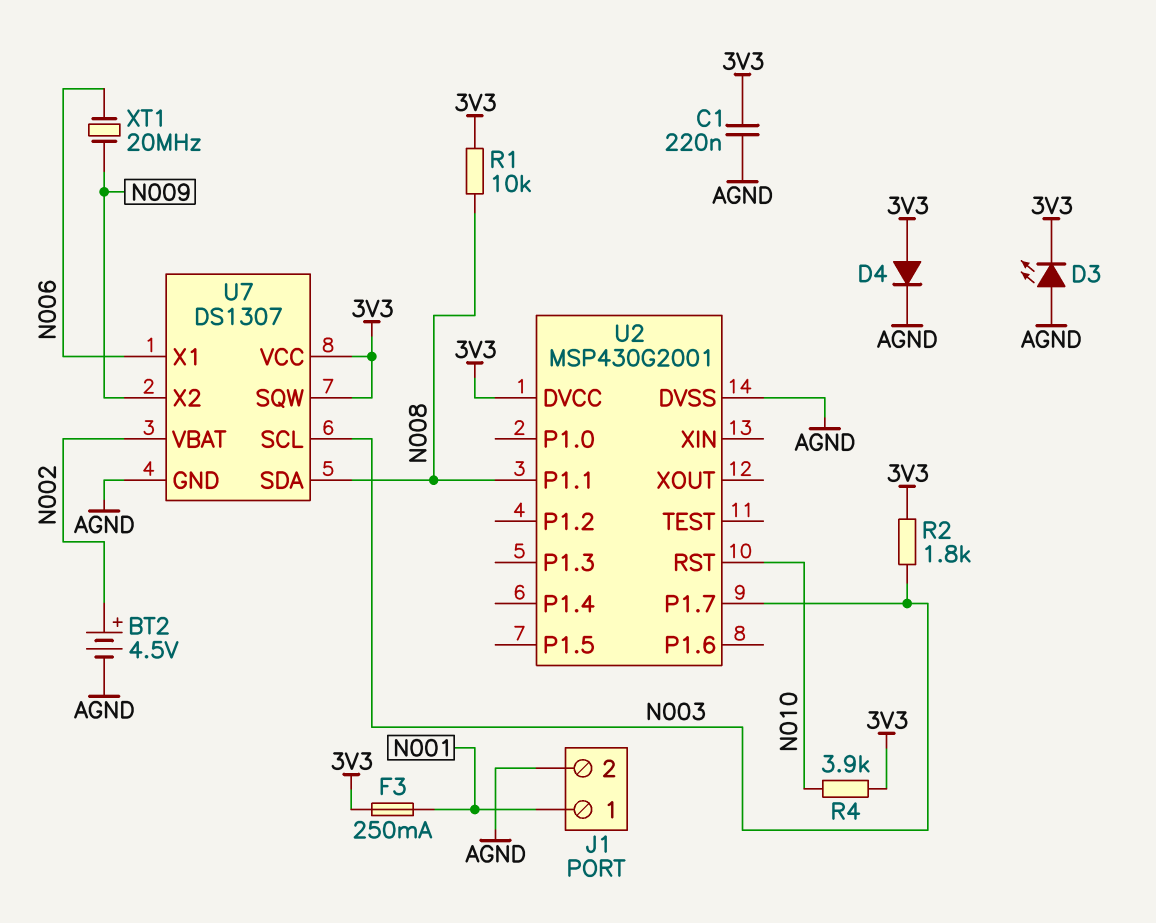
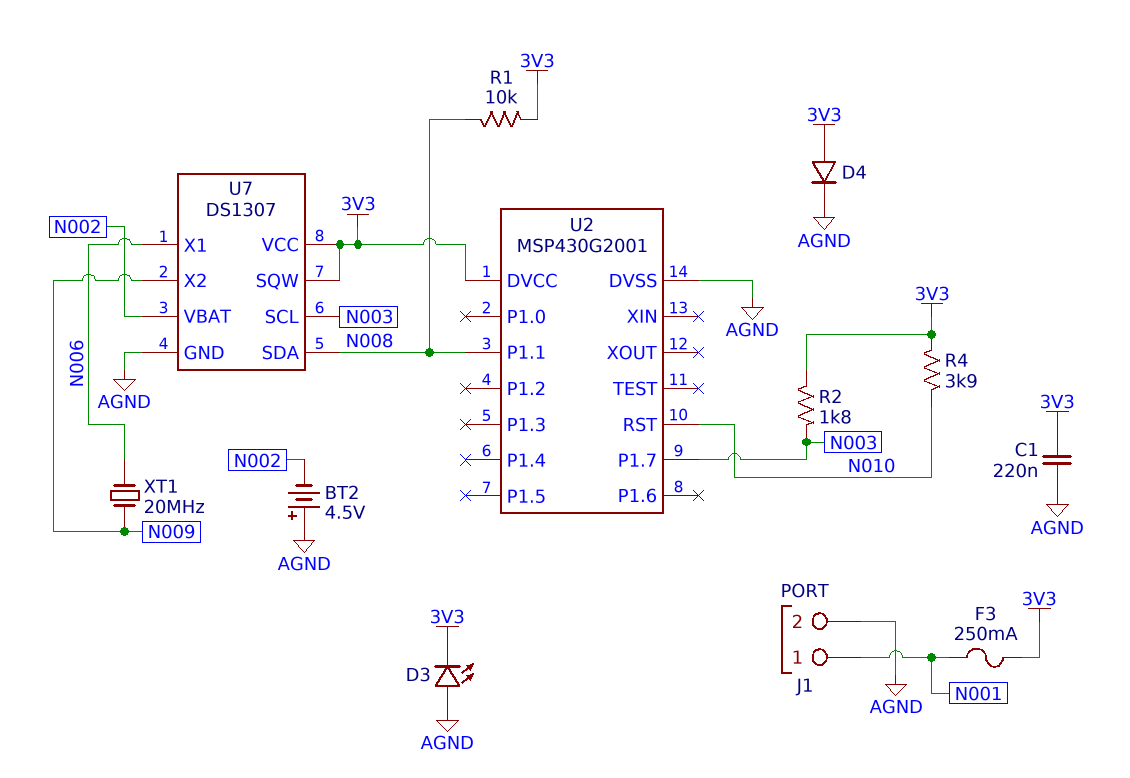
BT2: 4.5V (plus N002, minus AGND) -> 4.5V (plus AGND, minus N002)

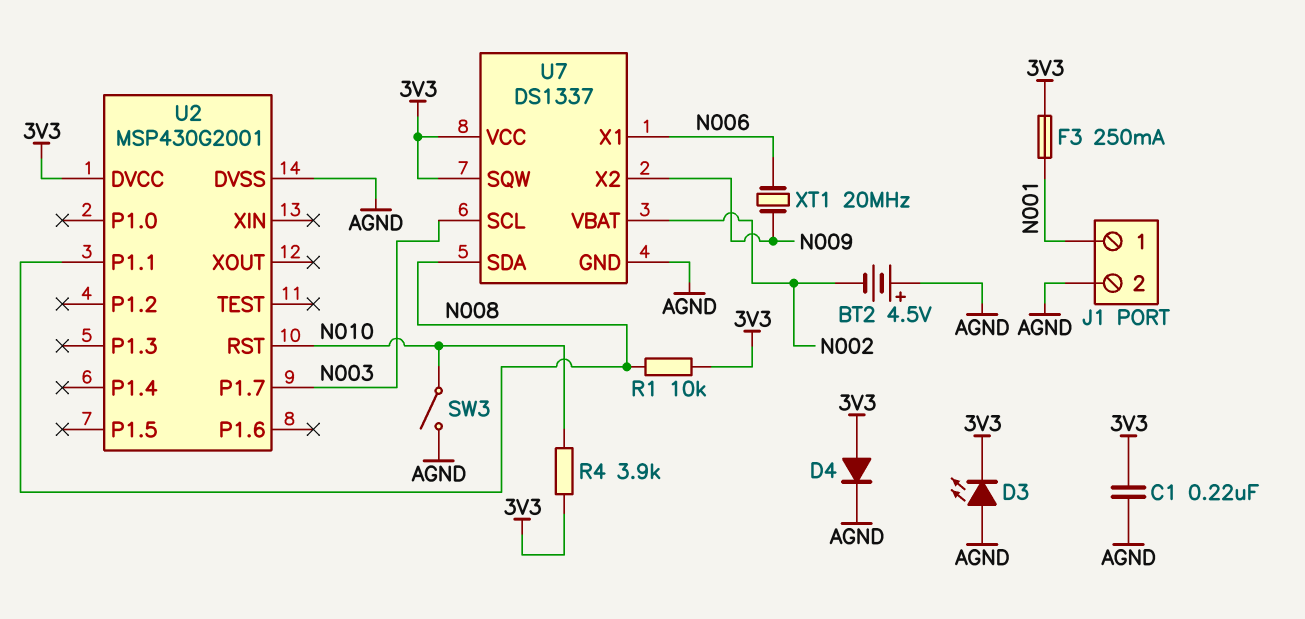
R2: 1.8k (3V3, N003) -> none
SW3: none -> switch (AGND, N010)
U7: DS1307 -> DS1337

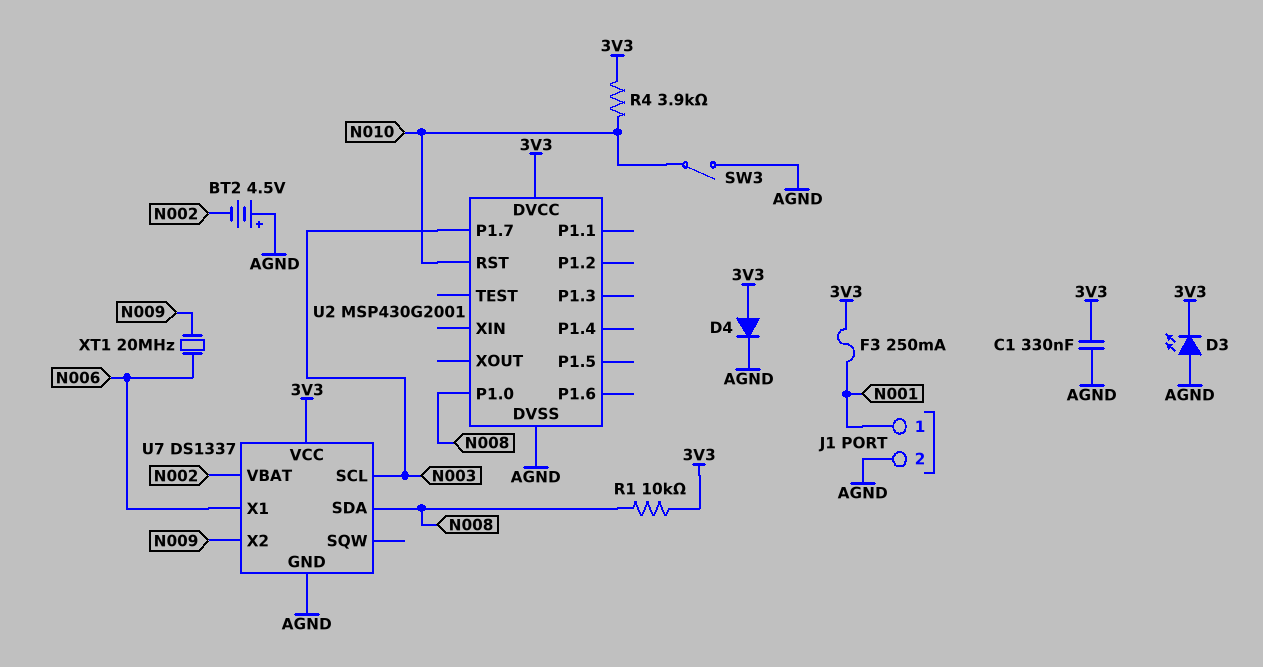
C1: 220nF (3V3, AGND) -> 330nF (3V3, AGND)
U2 pin P1.0: none -> N008
U2 pin P1.1: N008 -> none
U7 pin SQW: 3V3 -> none

